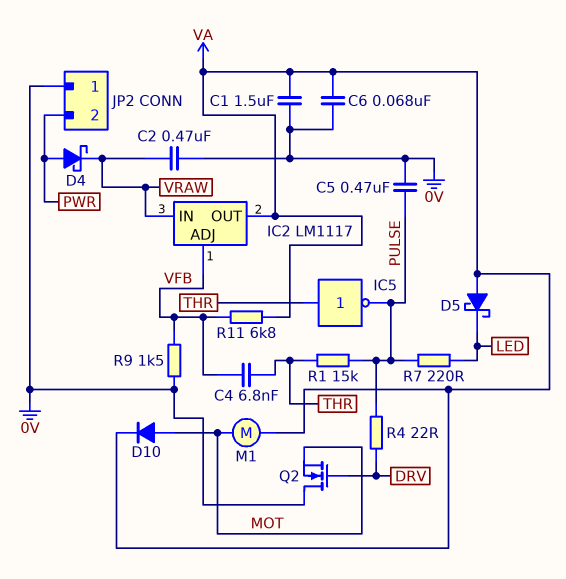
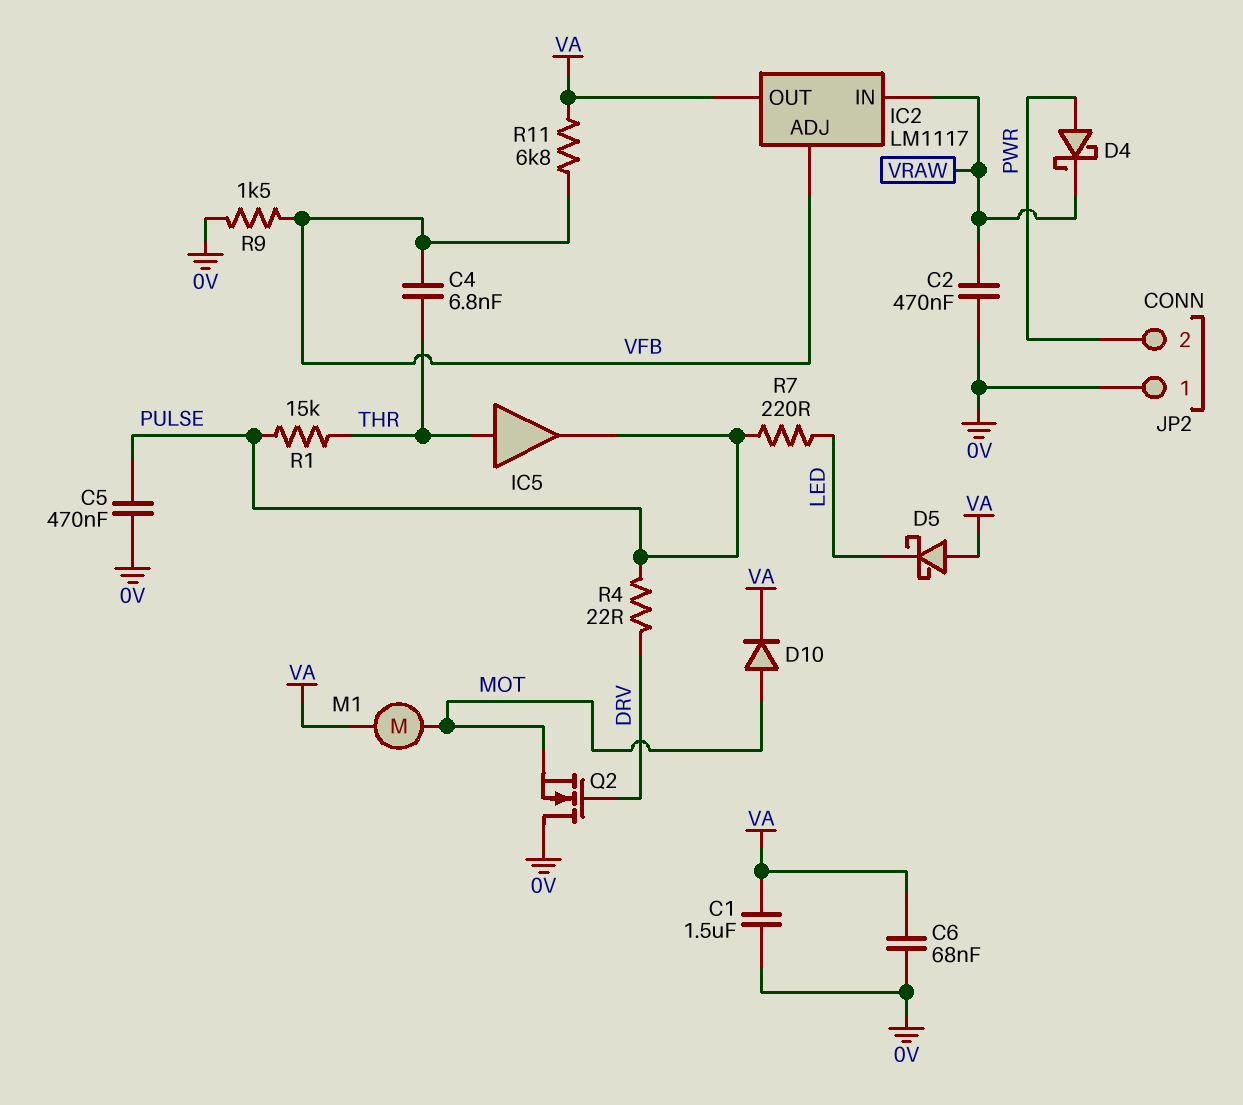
IC5: NOT (in THR, out PULSE) -> buffer (in THR, out PULSE)

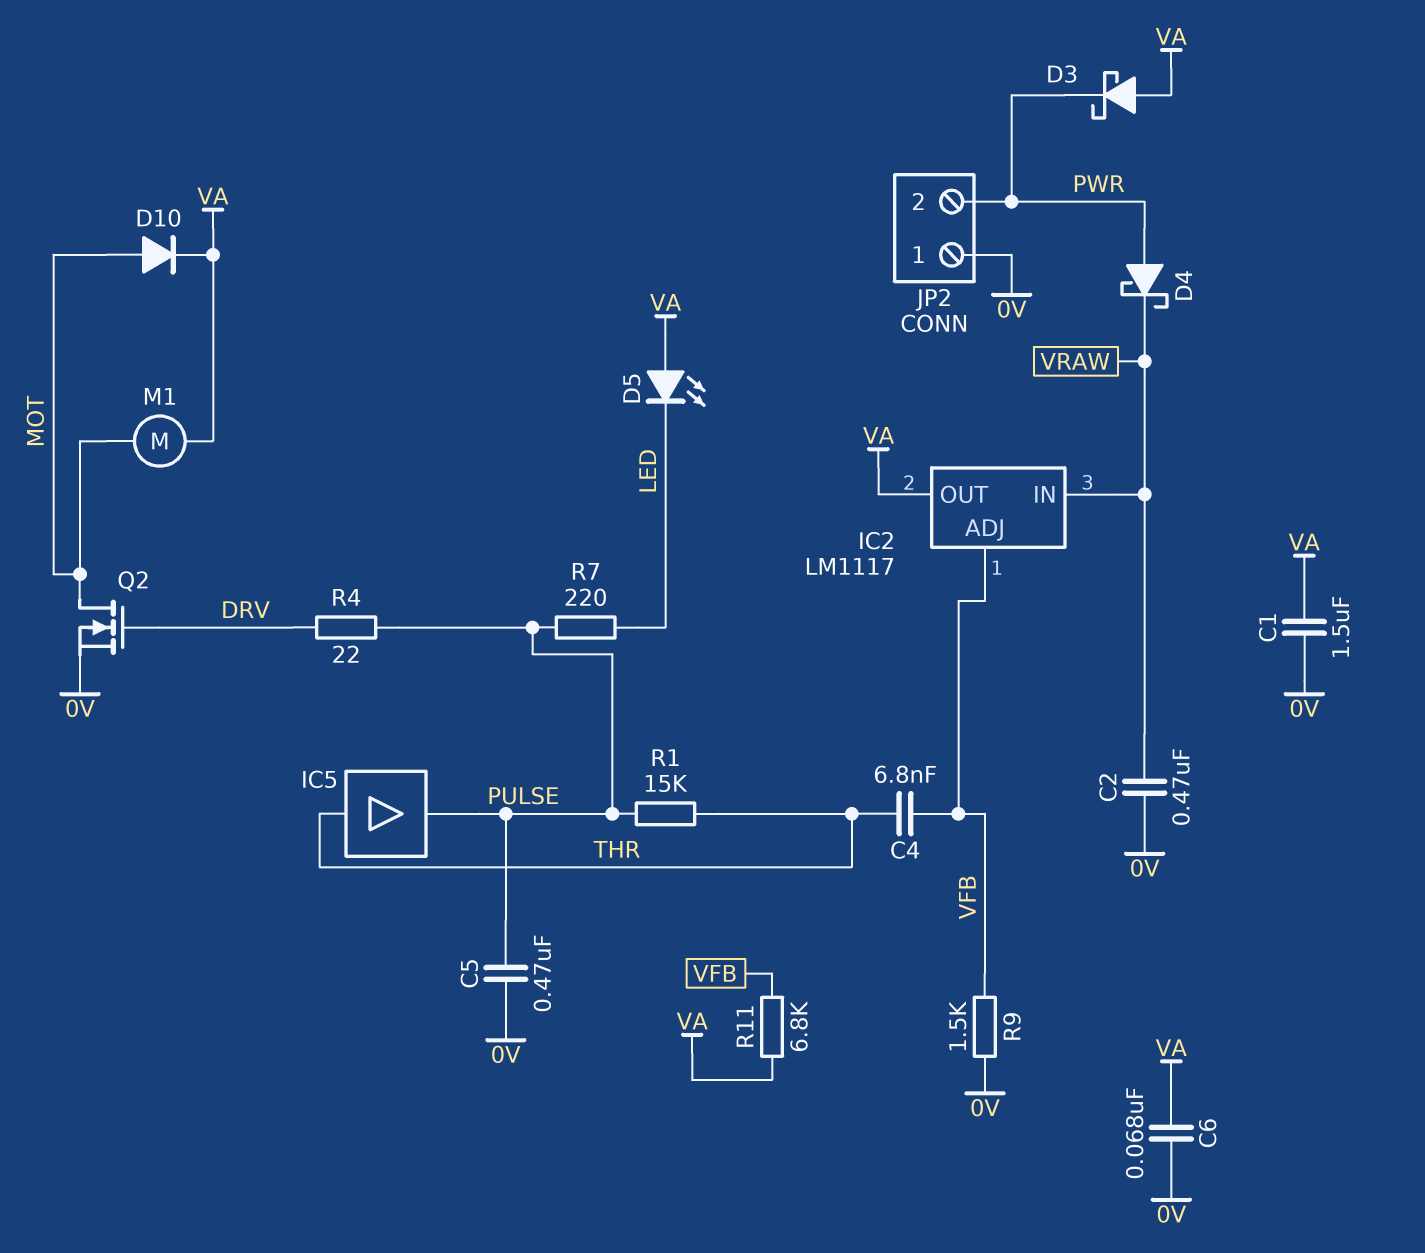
D3: none -> schottky (A VA, K PWR)
D5: schottky (A VA, K LED) -> LED (A VA, K LED)
Q2: NMOS (G DRV, D 0V, S MOT) -> NMOS (G DRV, D MOT, S 0V)

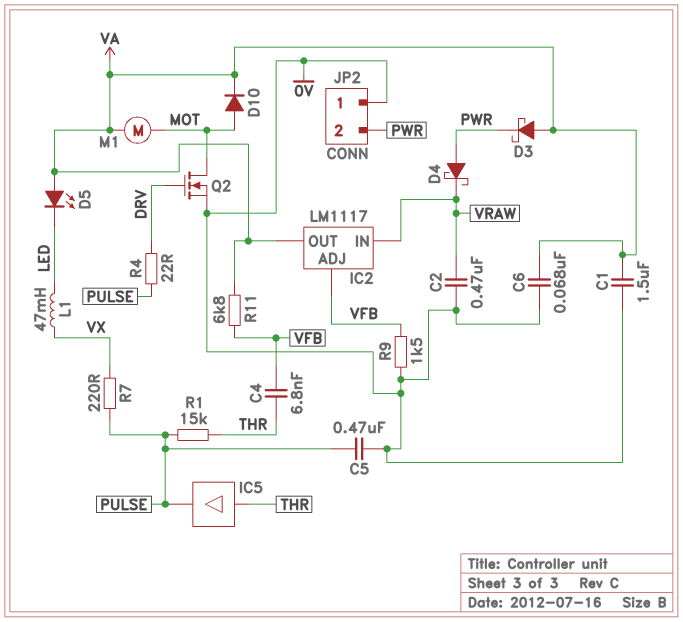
L1: none -> 47mH (LED, VX)
R7: 220 (LED, PULSE) -> 220 (PULSE, VX)

